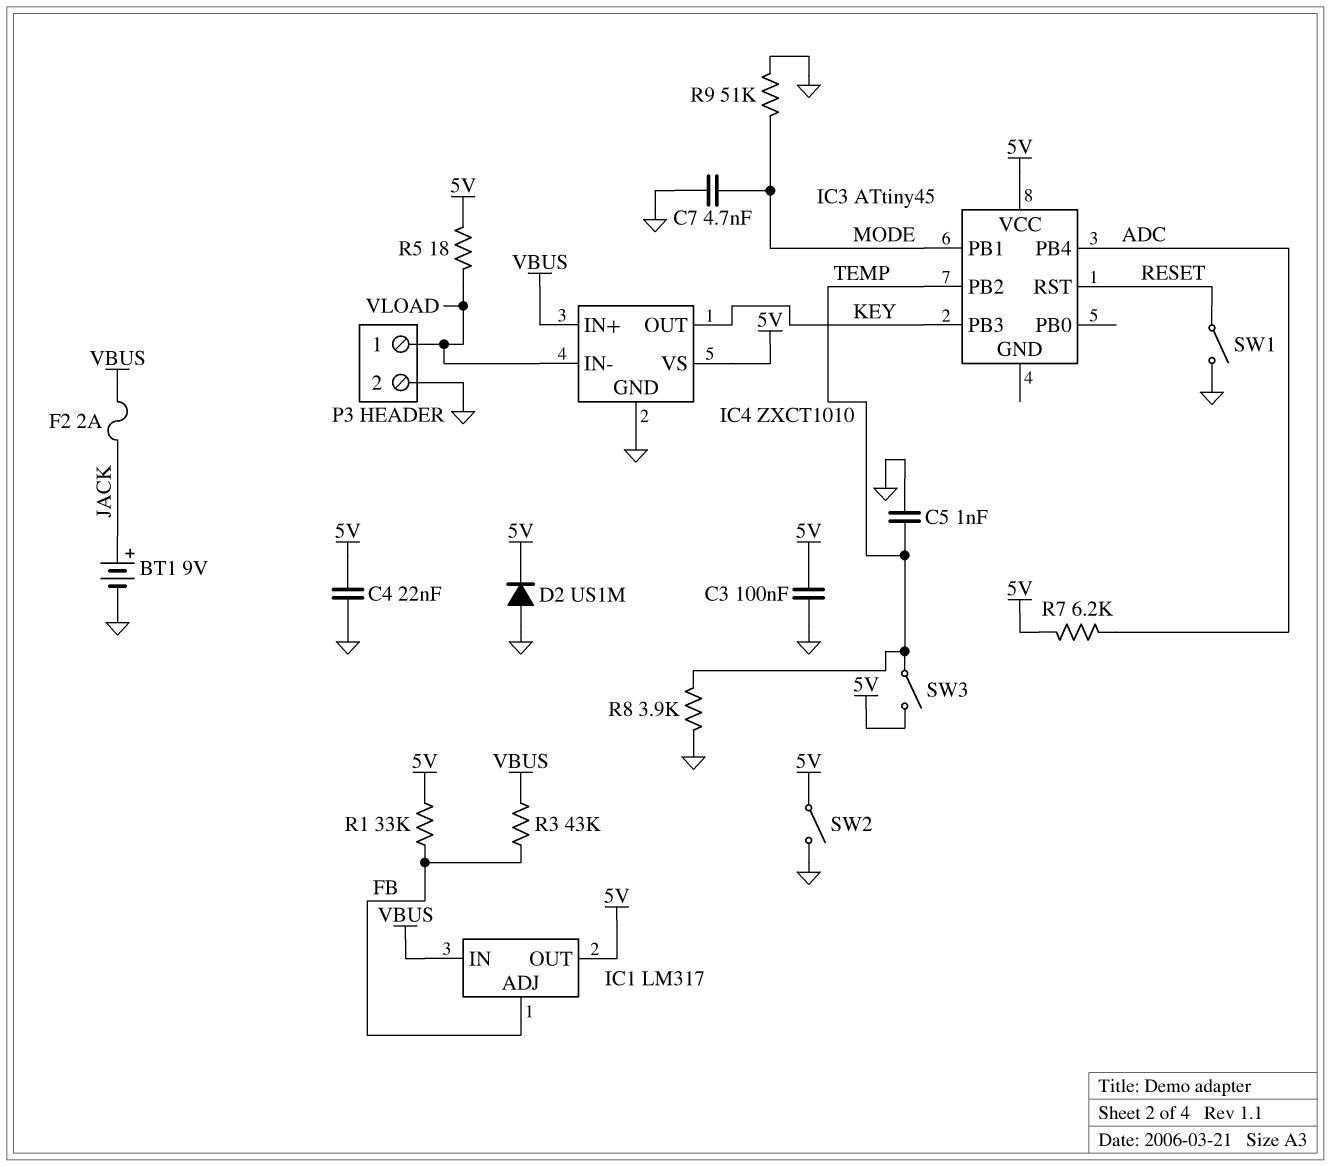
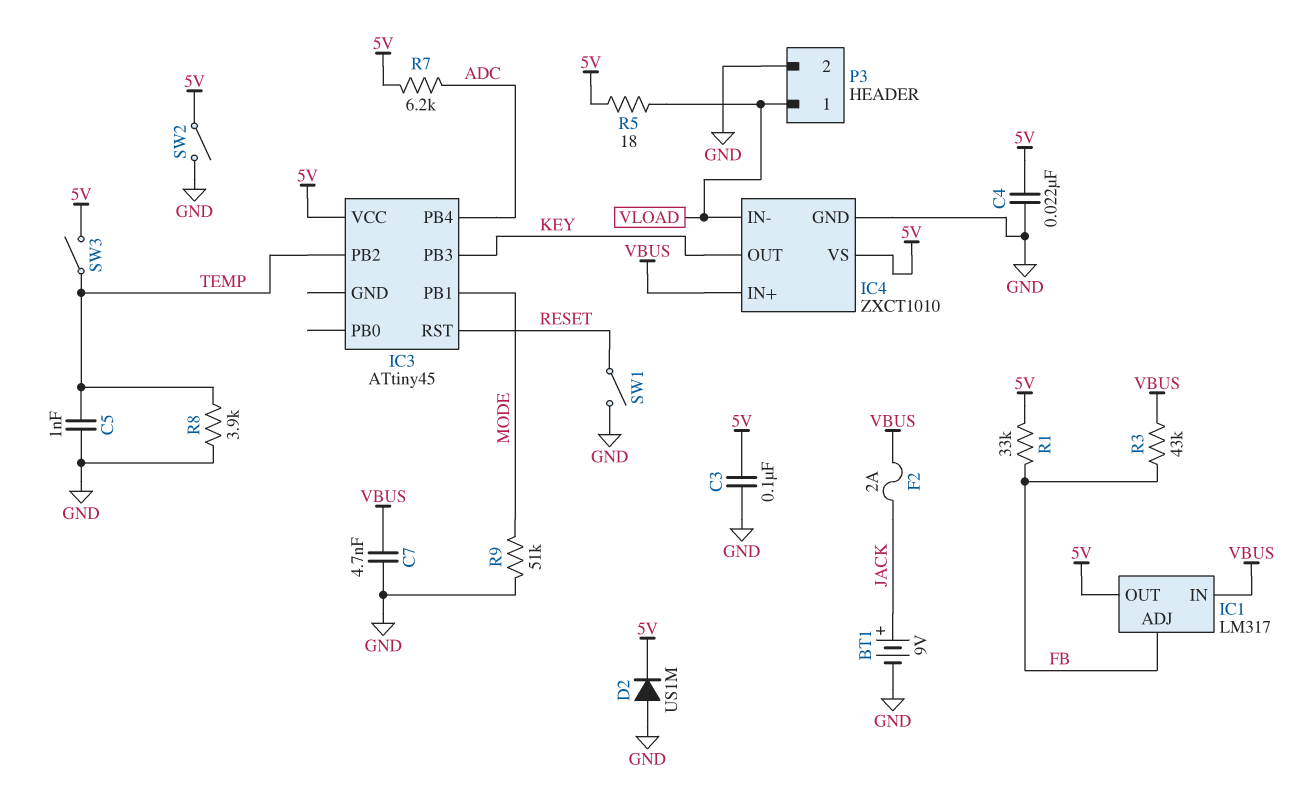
C7: 4.7nF (GND, MODE) -> 4.7nF (GND, VBUS)

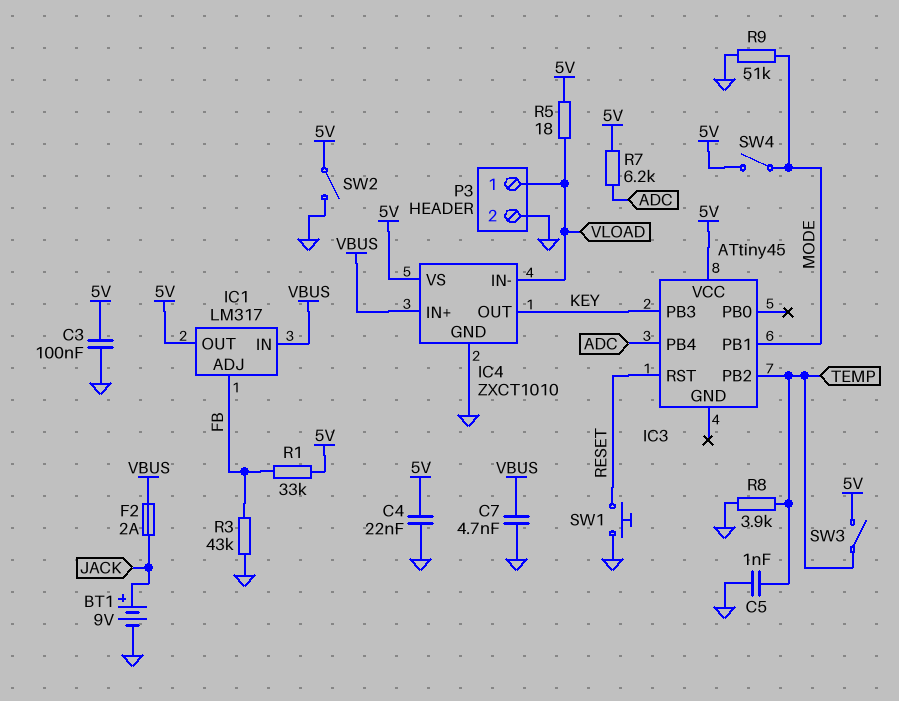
D2: diode US1M (A GND, K 5V) -> none
R3: 43k (FB, VBUS) -> 43k (FB, GND)
SW1: switch (GND, RESET) -> button (GND, RESET)
SW4: none -> switch (5V, MODE)

